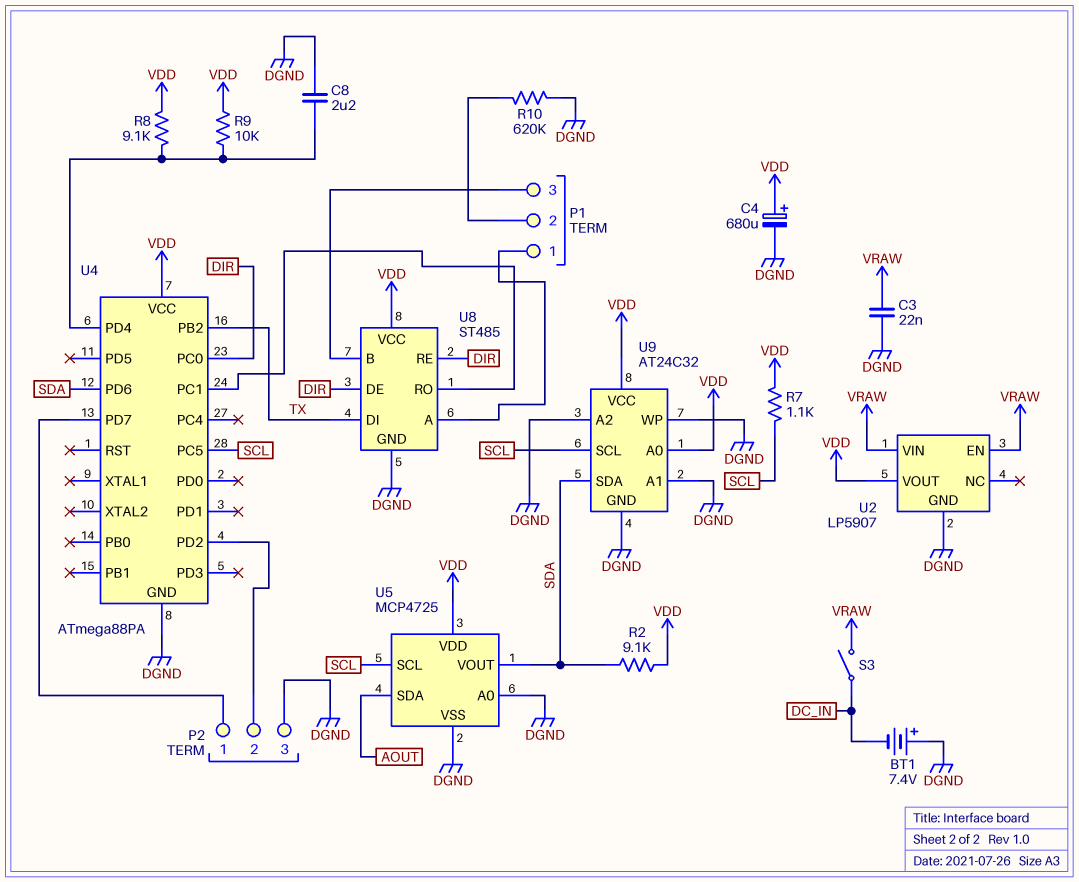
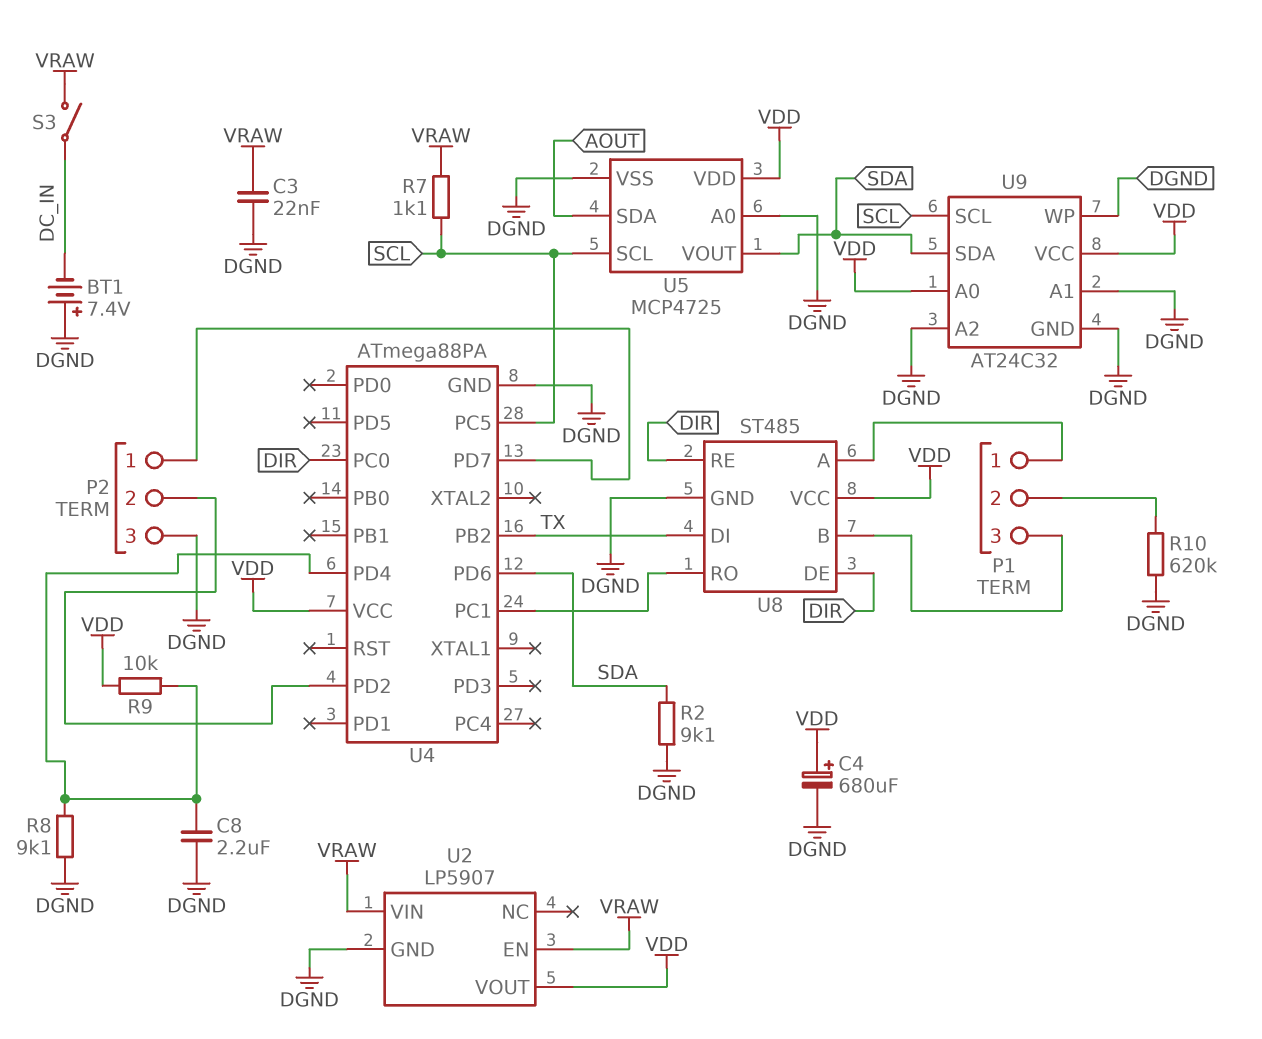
R2: 9.1k (SDA, VDD) -> 9.1k (DGND, SDA)
R7: 1.1k (SCL, VDD) -> 1.1k (SCL, VRAW)
R8: 9.1k (U4/PD4, VDD) -> 9.1k (DGND, U4/PD4)

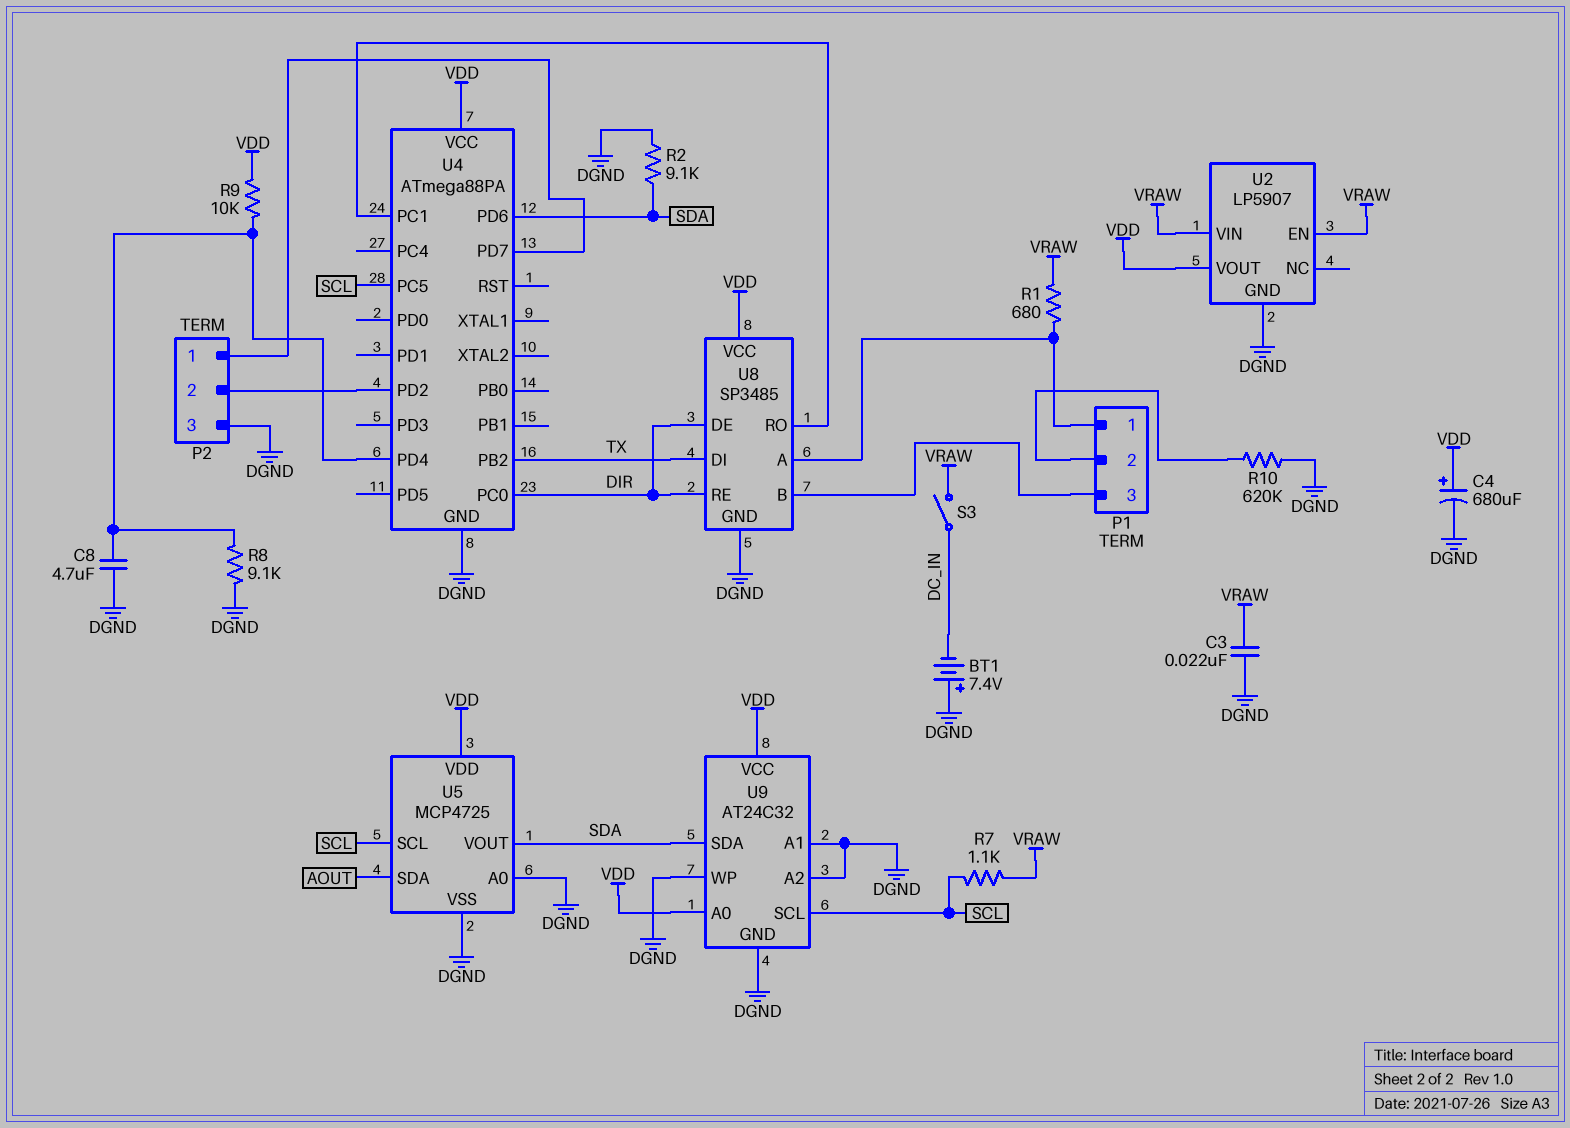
C8: 2.2uF (DGND, U4/PD4) -> 4.7uF (DGND, U4/PD4)
R1: none -> 680 (P1/1, VRAW)
U8: ST485 -> SP3485

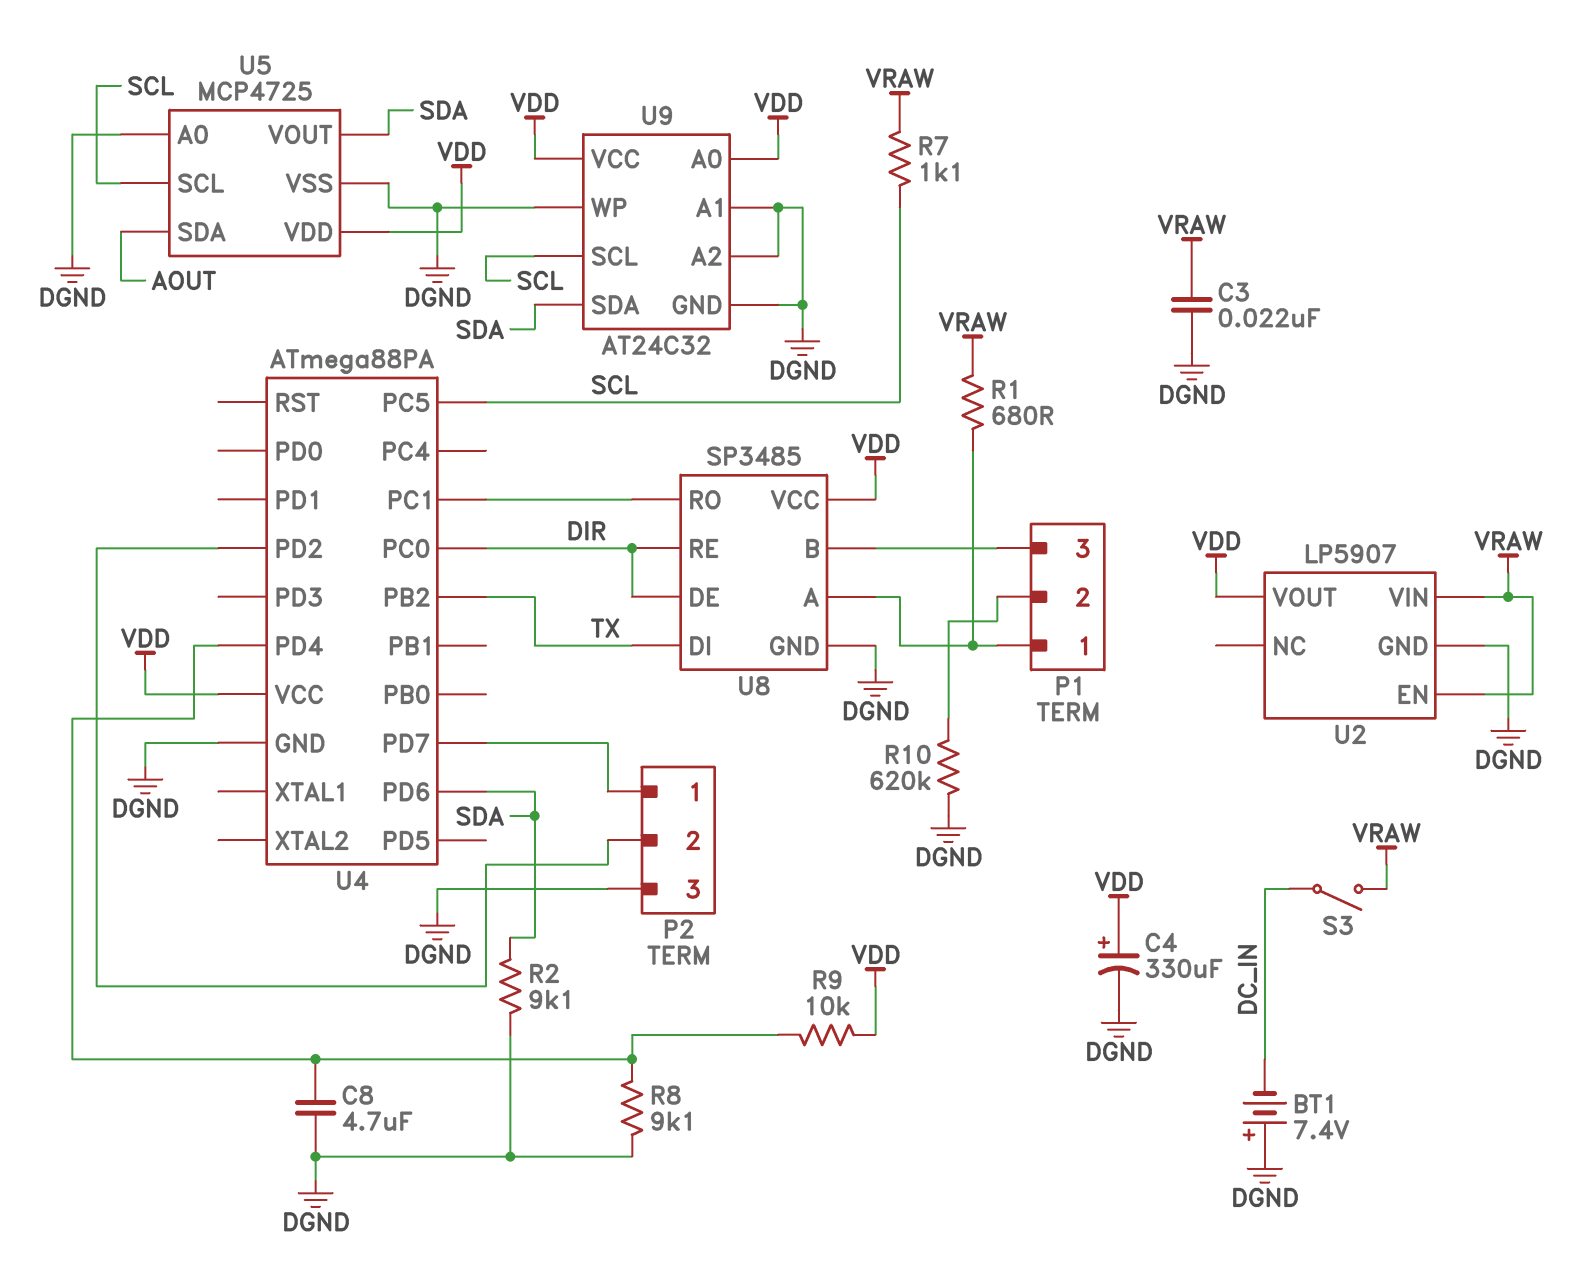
C4: 680uF (plus VDD, minus DGND) -> 330uF (plus VDD, minus DGND)

